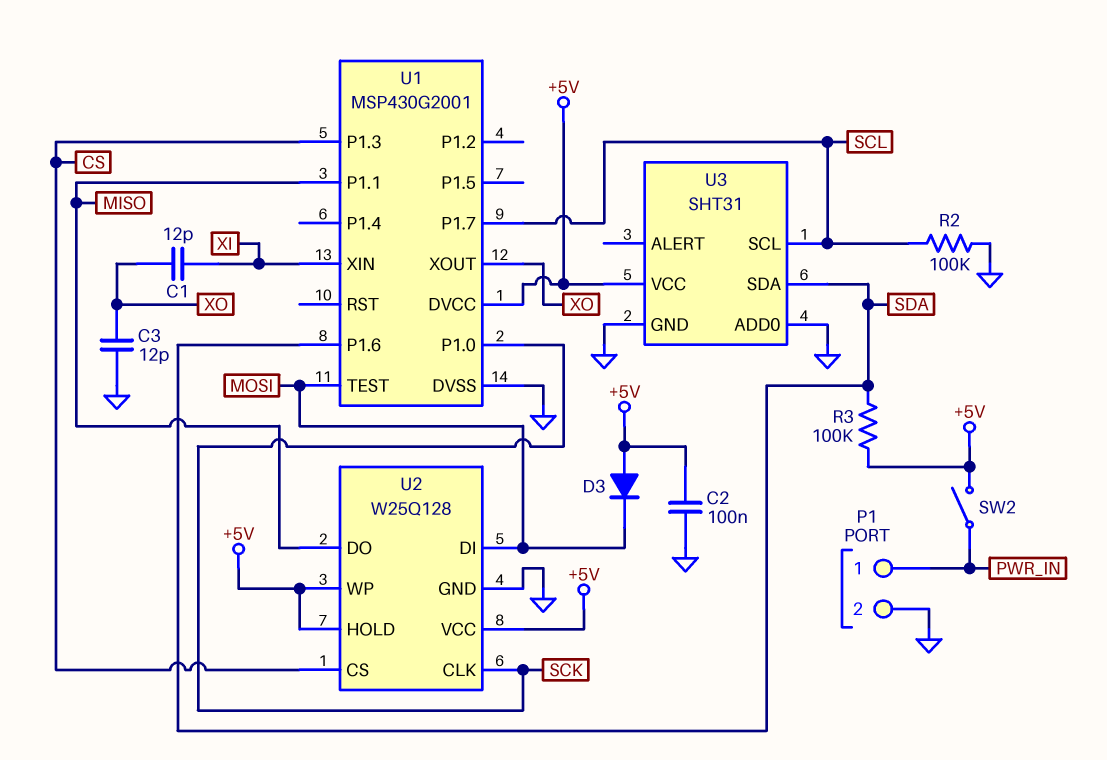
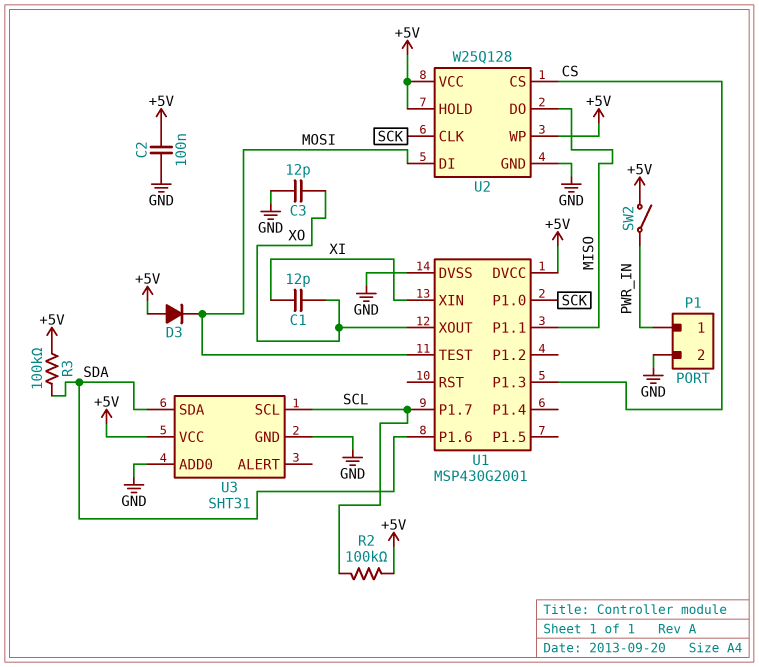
R2: 100k (GND, SCL) -> 100k (+5V, SCL)

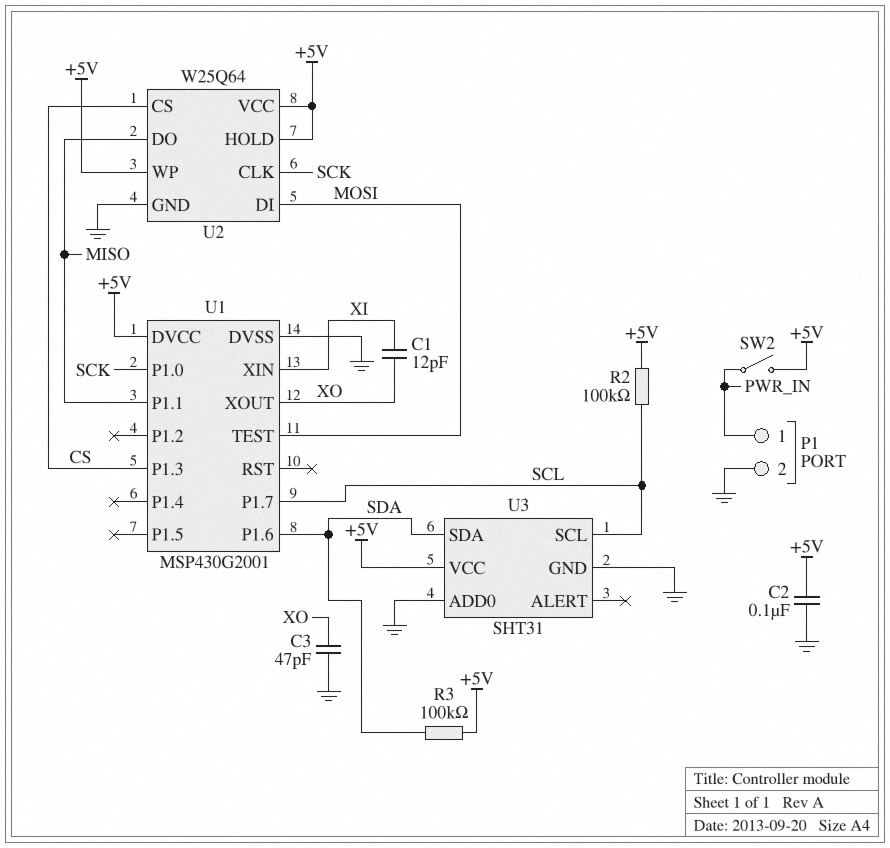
C3: 12pF (GND, XO) -> 47pF (GND, XO)
D3: diode (A +5V, K MOSI) -> none
U2: W25Q128 -> W25Q64

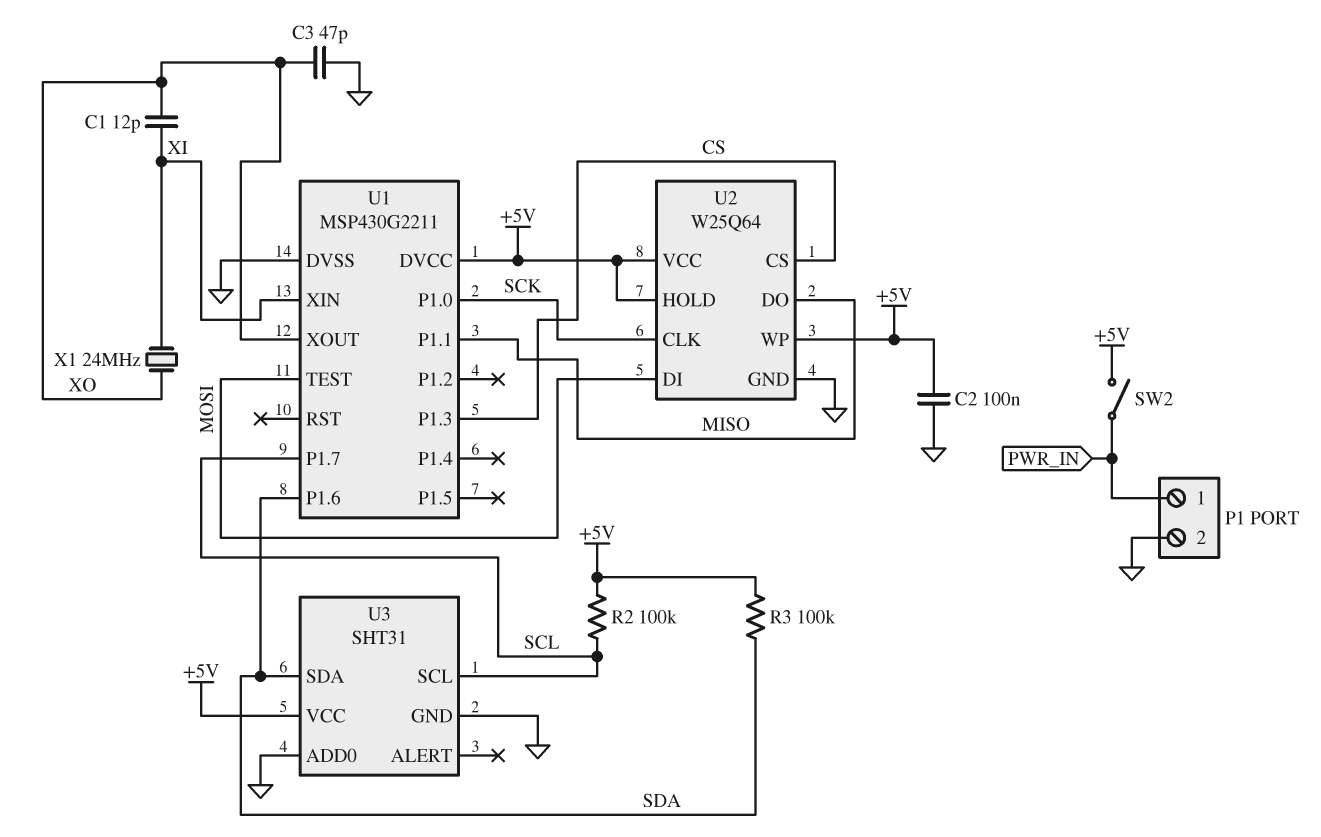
U1: MSP430G2001 -> MSP430G2211
X1: none -> 24MHz (XI, XO)

